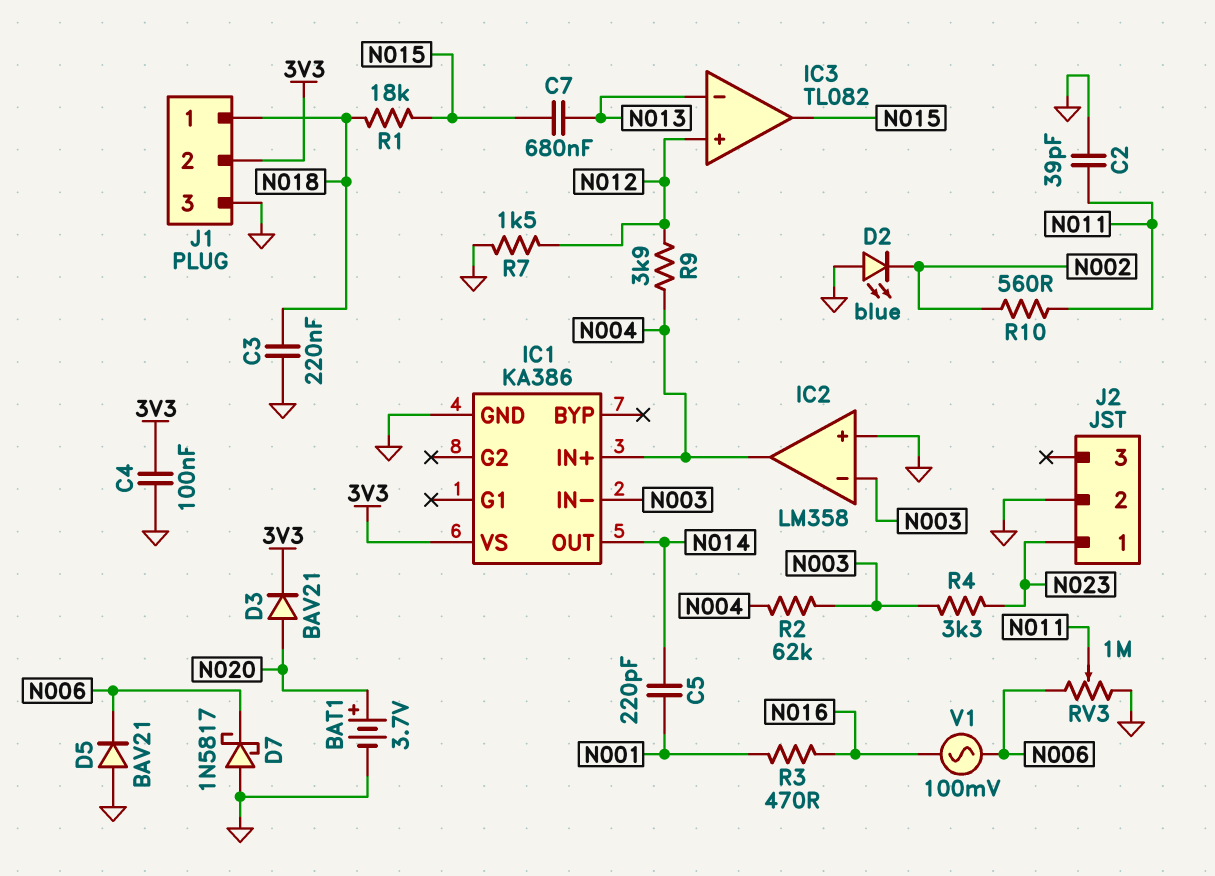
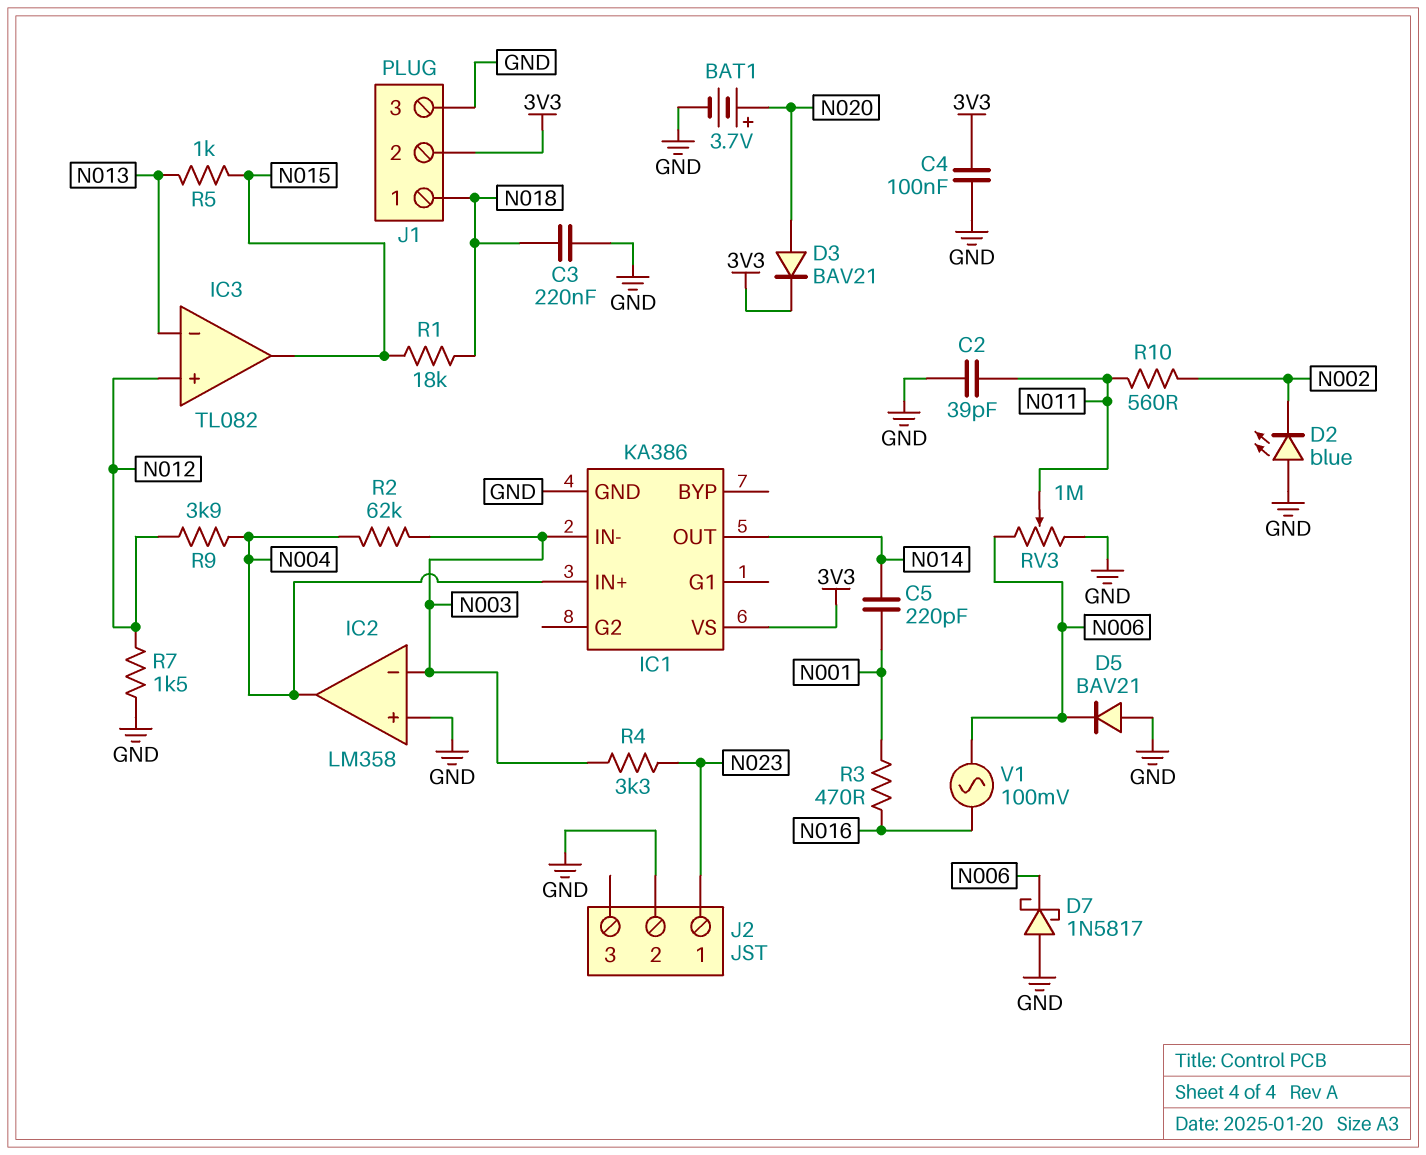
C7: 680nF (N013, N015) -> none
R5: none -> 1k (N013, N015)

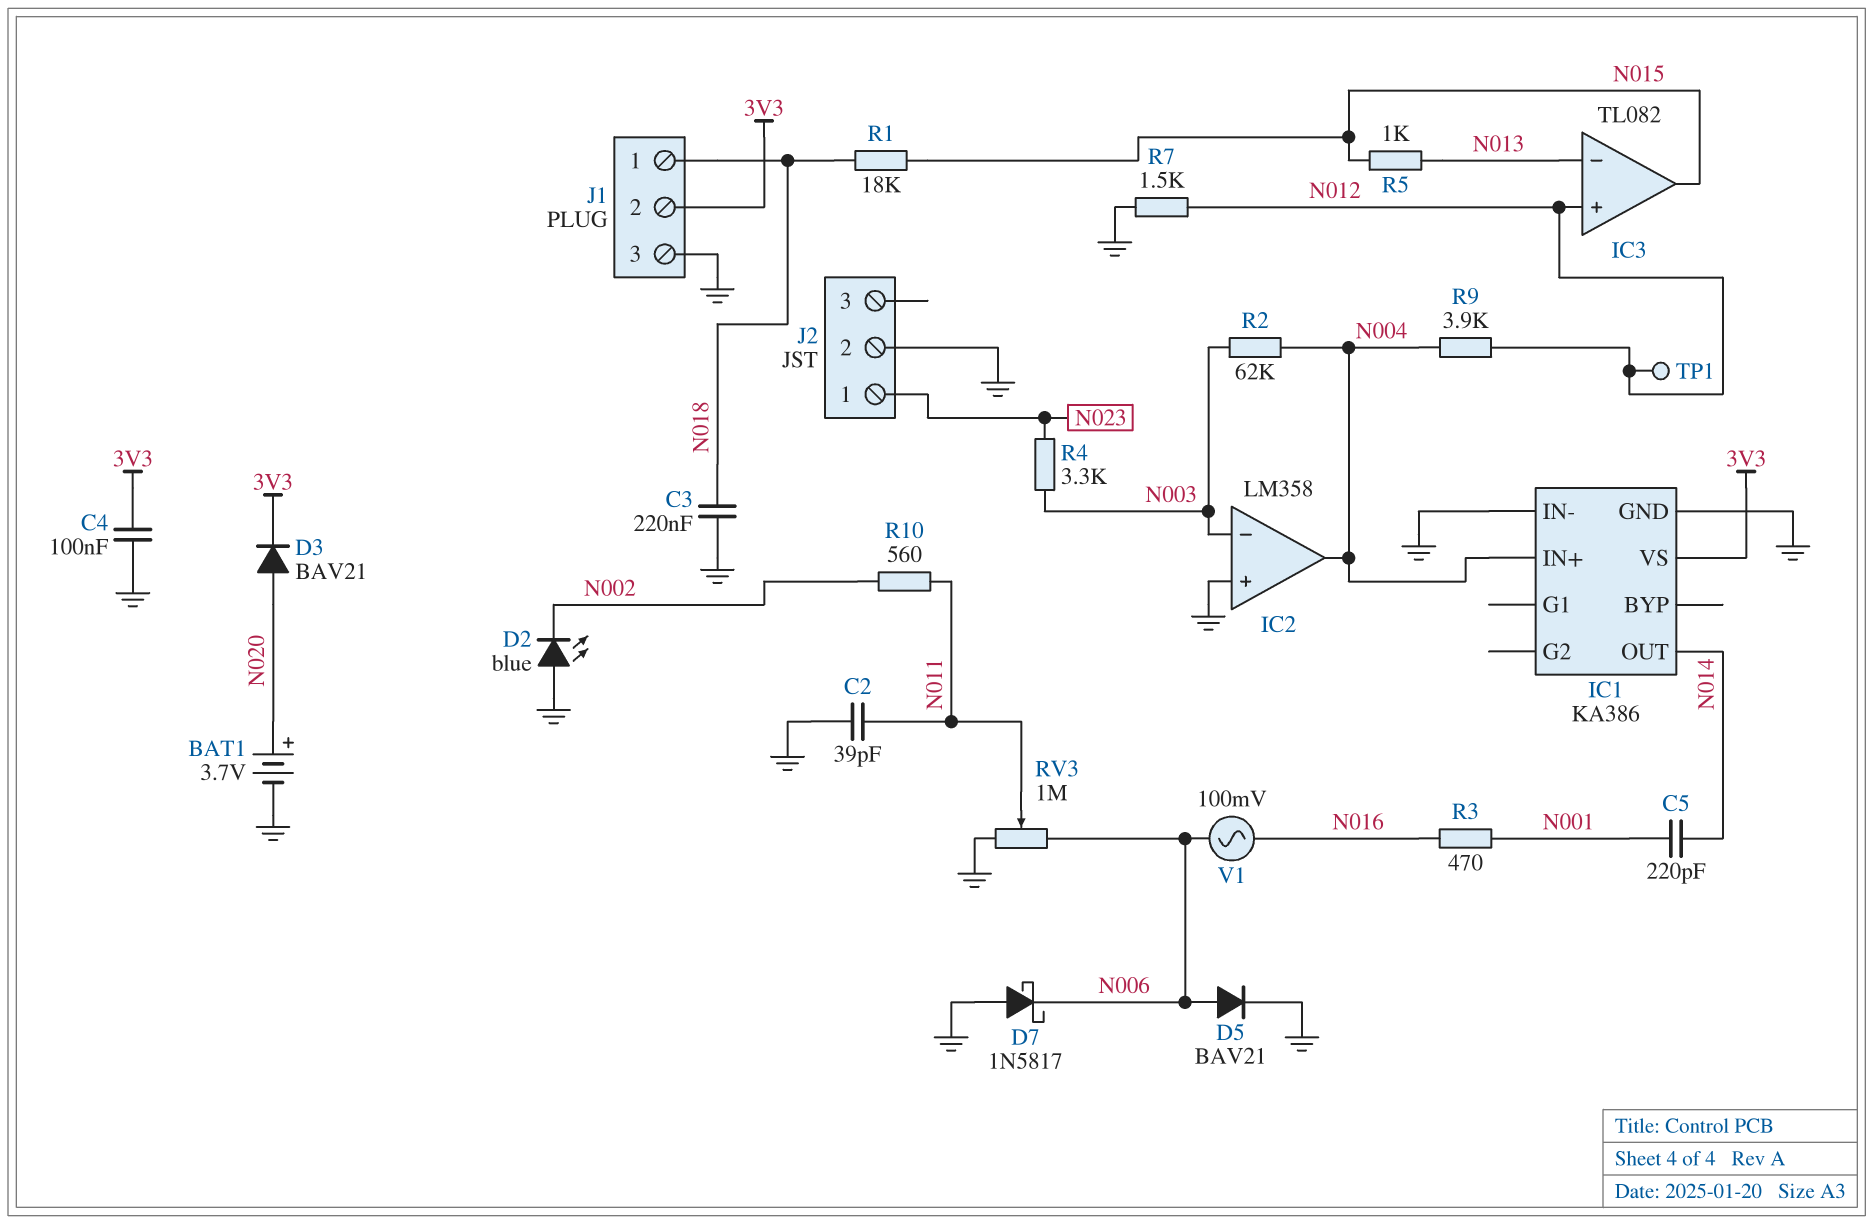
D5: diode BAV21 (A GND, K N006) -> diode BAV21 (A N006, K GND)
IC1 pin IN-: N003 -> GND
TP1: none -> test point (N012)

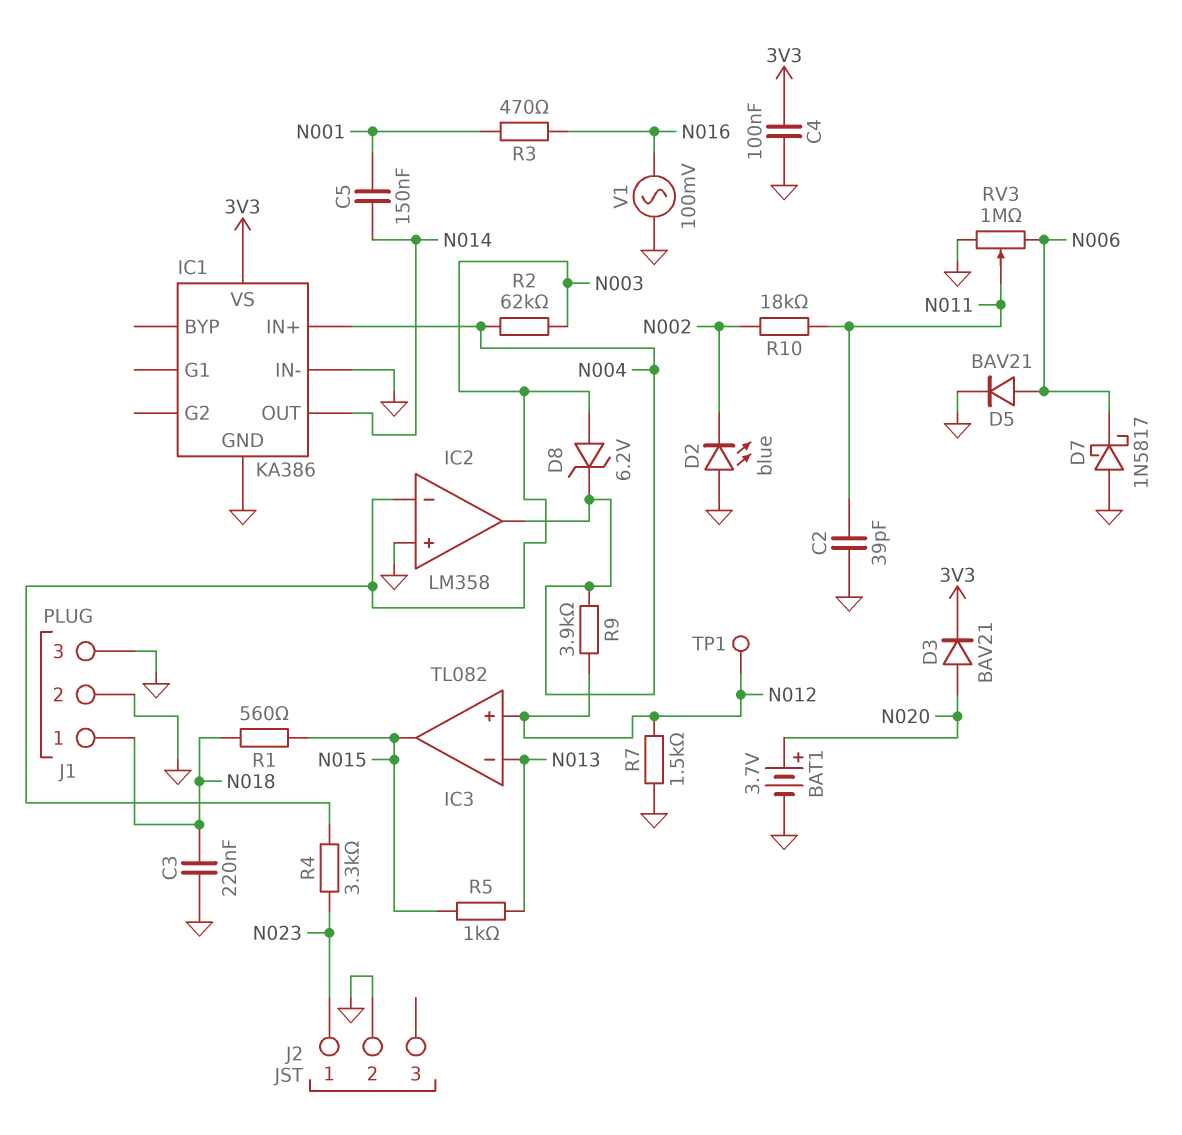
C5: 220pF (N001, N014) -> 150nF (N001, N014)
D8: none -> zener 6.2V (A N003, K N004)
J1 pin 2: 3V3 -> GND
R1: 18k (N015, N018) -> 560 (N015, N018)
R10: 560 (N002, N011) -> 18k (N002, N011)
V1: AC 100mV (N006, N016) -> AC 100mV (GND, N016)

